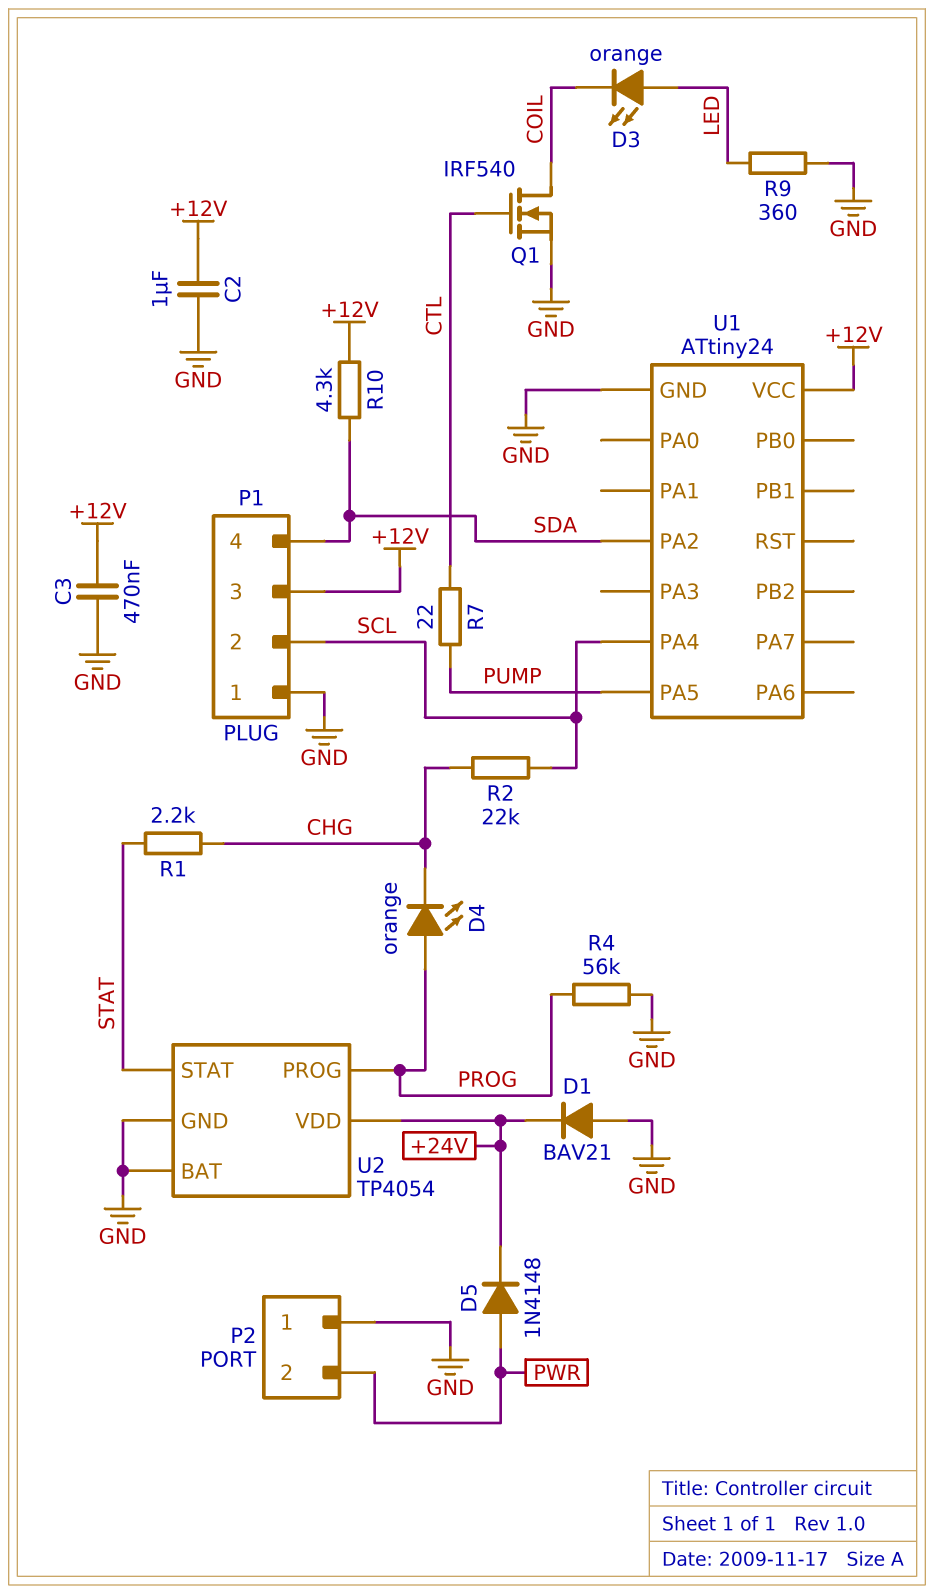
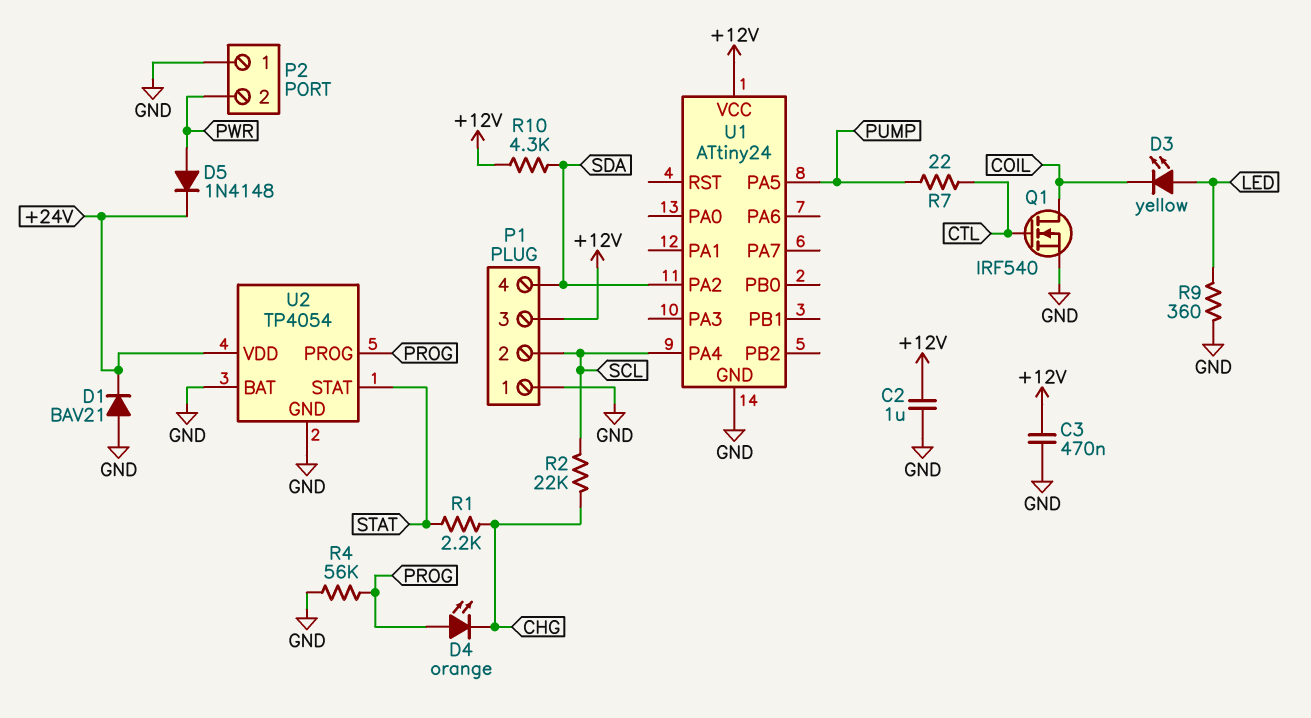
D3: LED orange (A LED, K COIL) -> LED yellow (A LED, K COIL)

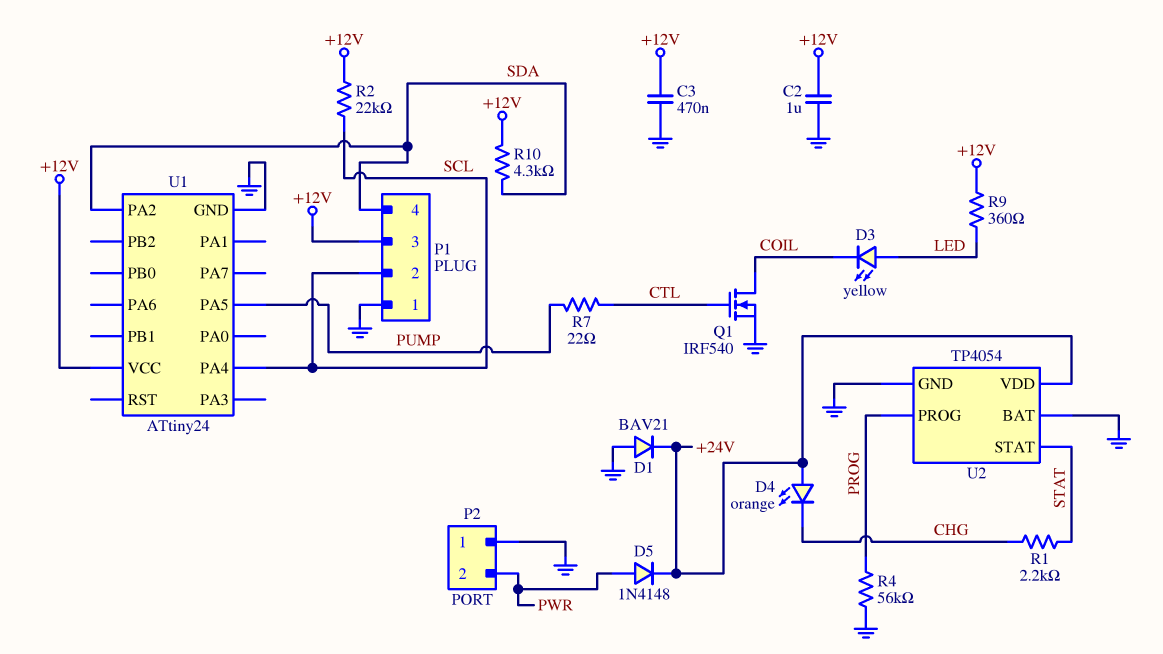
D4: LED orange (A PROG, K CHG) -> LED orange (A +24V, K CHG)
R2: 22k (CHG, SCL) -> 22k (+12V, SCL)
R9: 360 (GND, LED) -> 360 (+12V, LED)

